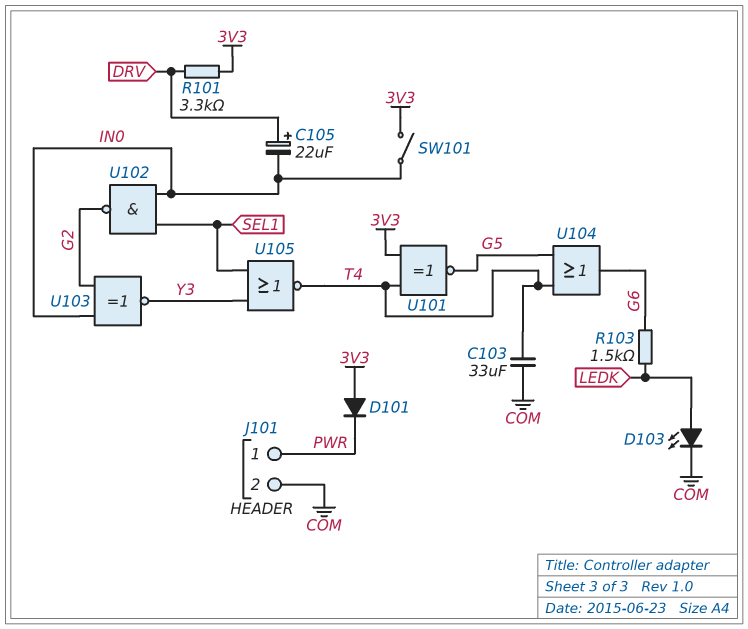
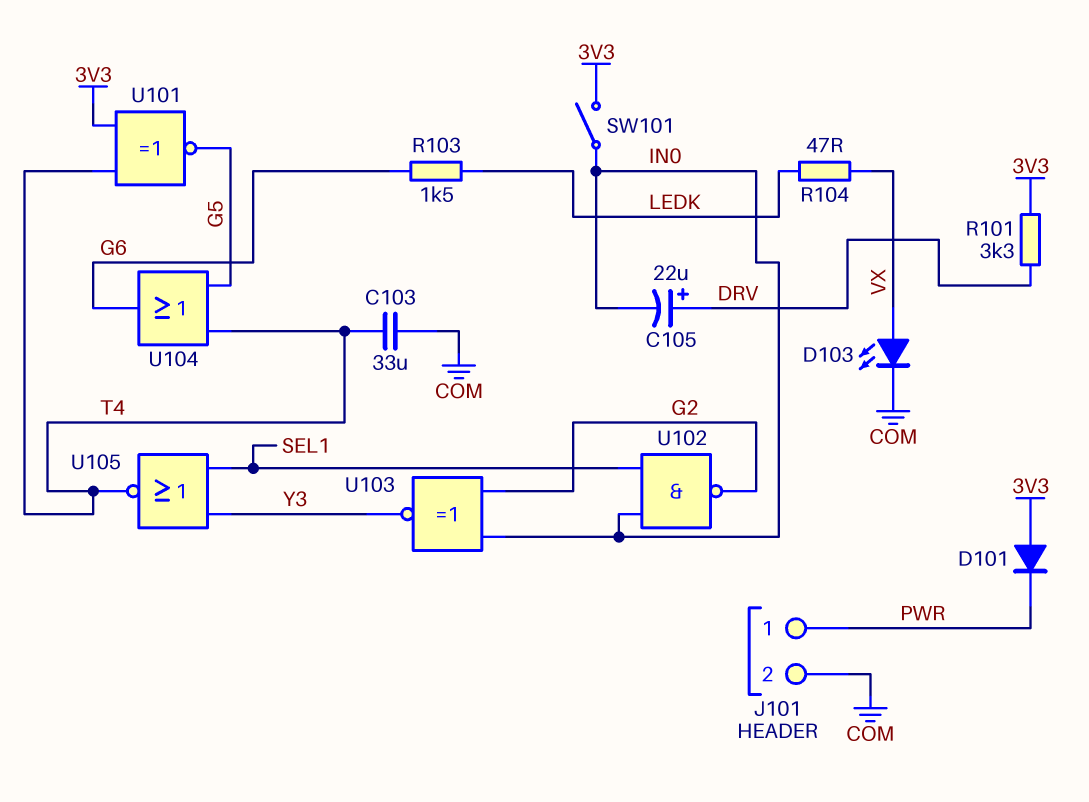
D103: LED (A LEDK, K COM) -> LED (A VX, K COM)
R104: none -> 47 (LEDK, VX)

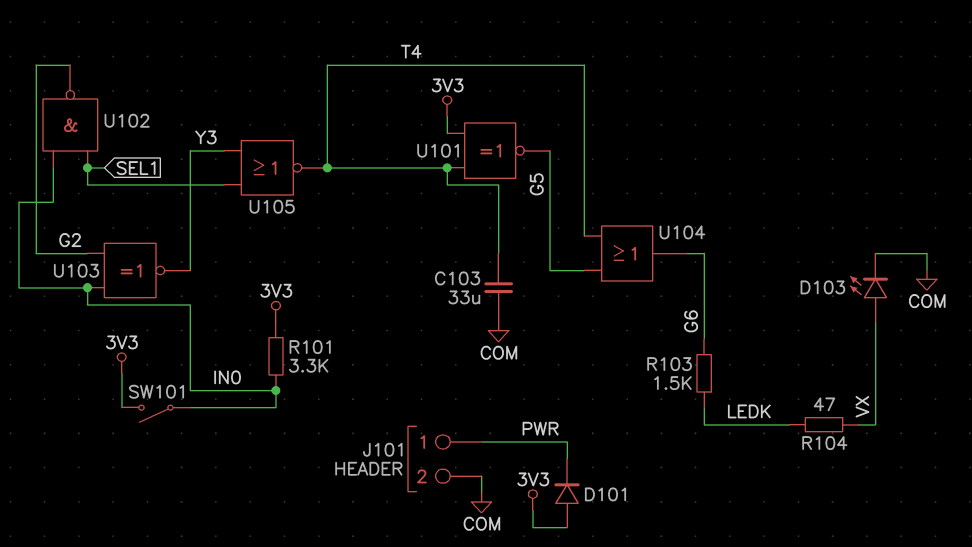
C105: 22uF (plus DRV, minus IN0) -> none
R101: 3.3k (3V3, DRV) -> 3.3k (3V3, IN0)

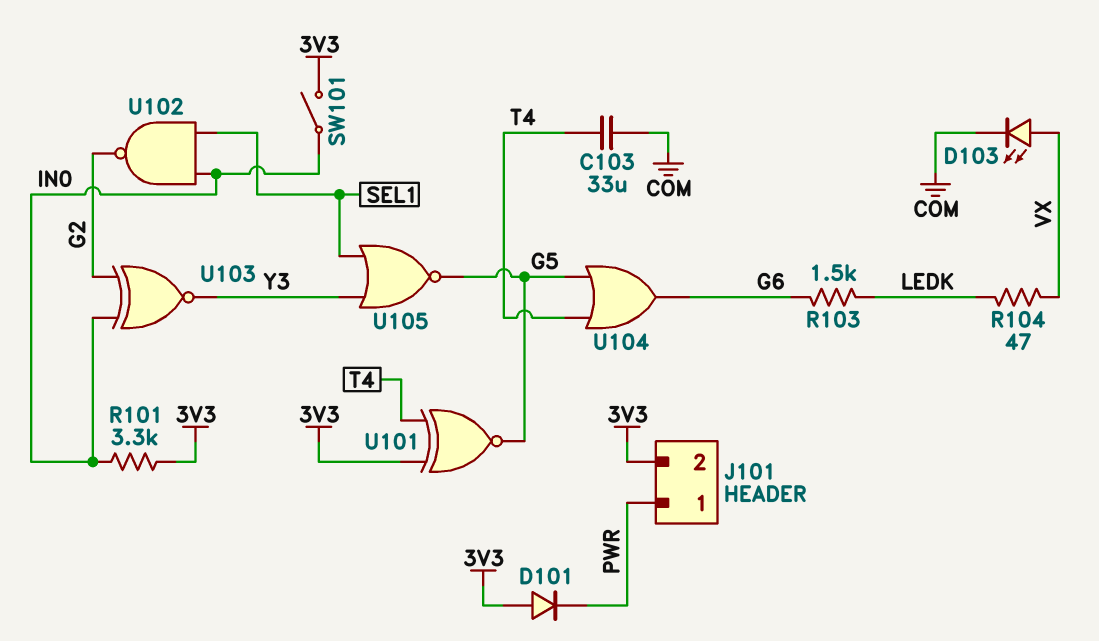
J101 pin 2: COM -> 3V3
U105: NOR (in SEL1, in Y3, out T4) -> NOR (in SEL1, in Y3, out G5)

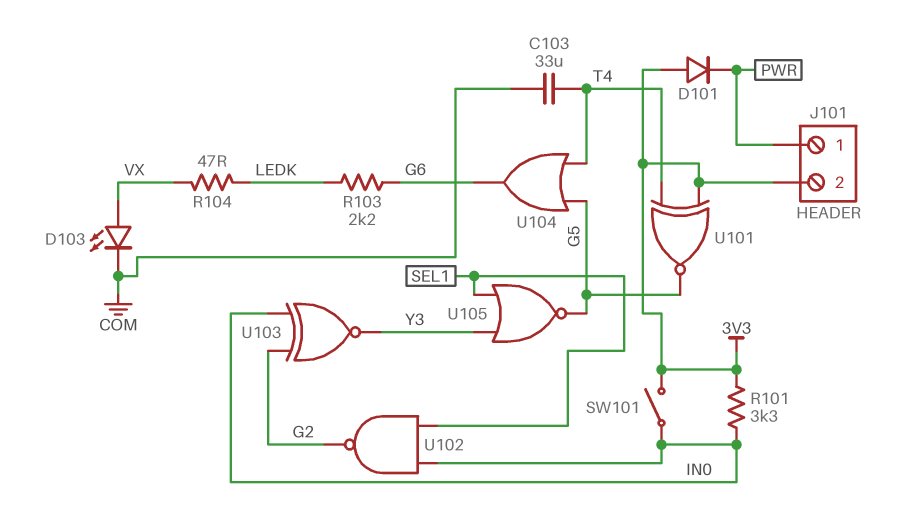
R103: 1.5k (G6, LEDK) -> 2.2k (G6, LEDK)

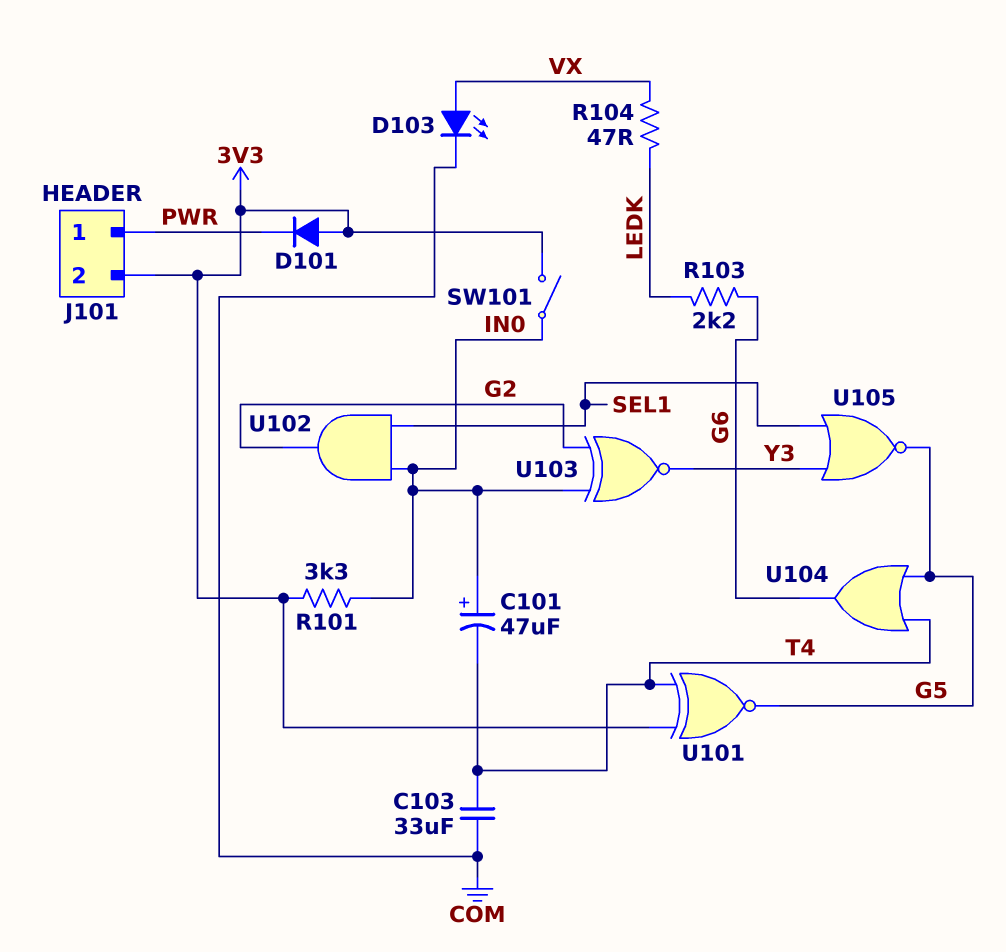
C101: none -> 47uF (plus IN0, minus T4)
U102: NAND (in IN0, in SEL1, out G2) -> AND (in IN0, in SEL1, out G2)

